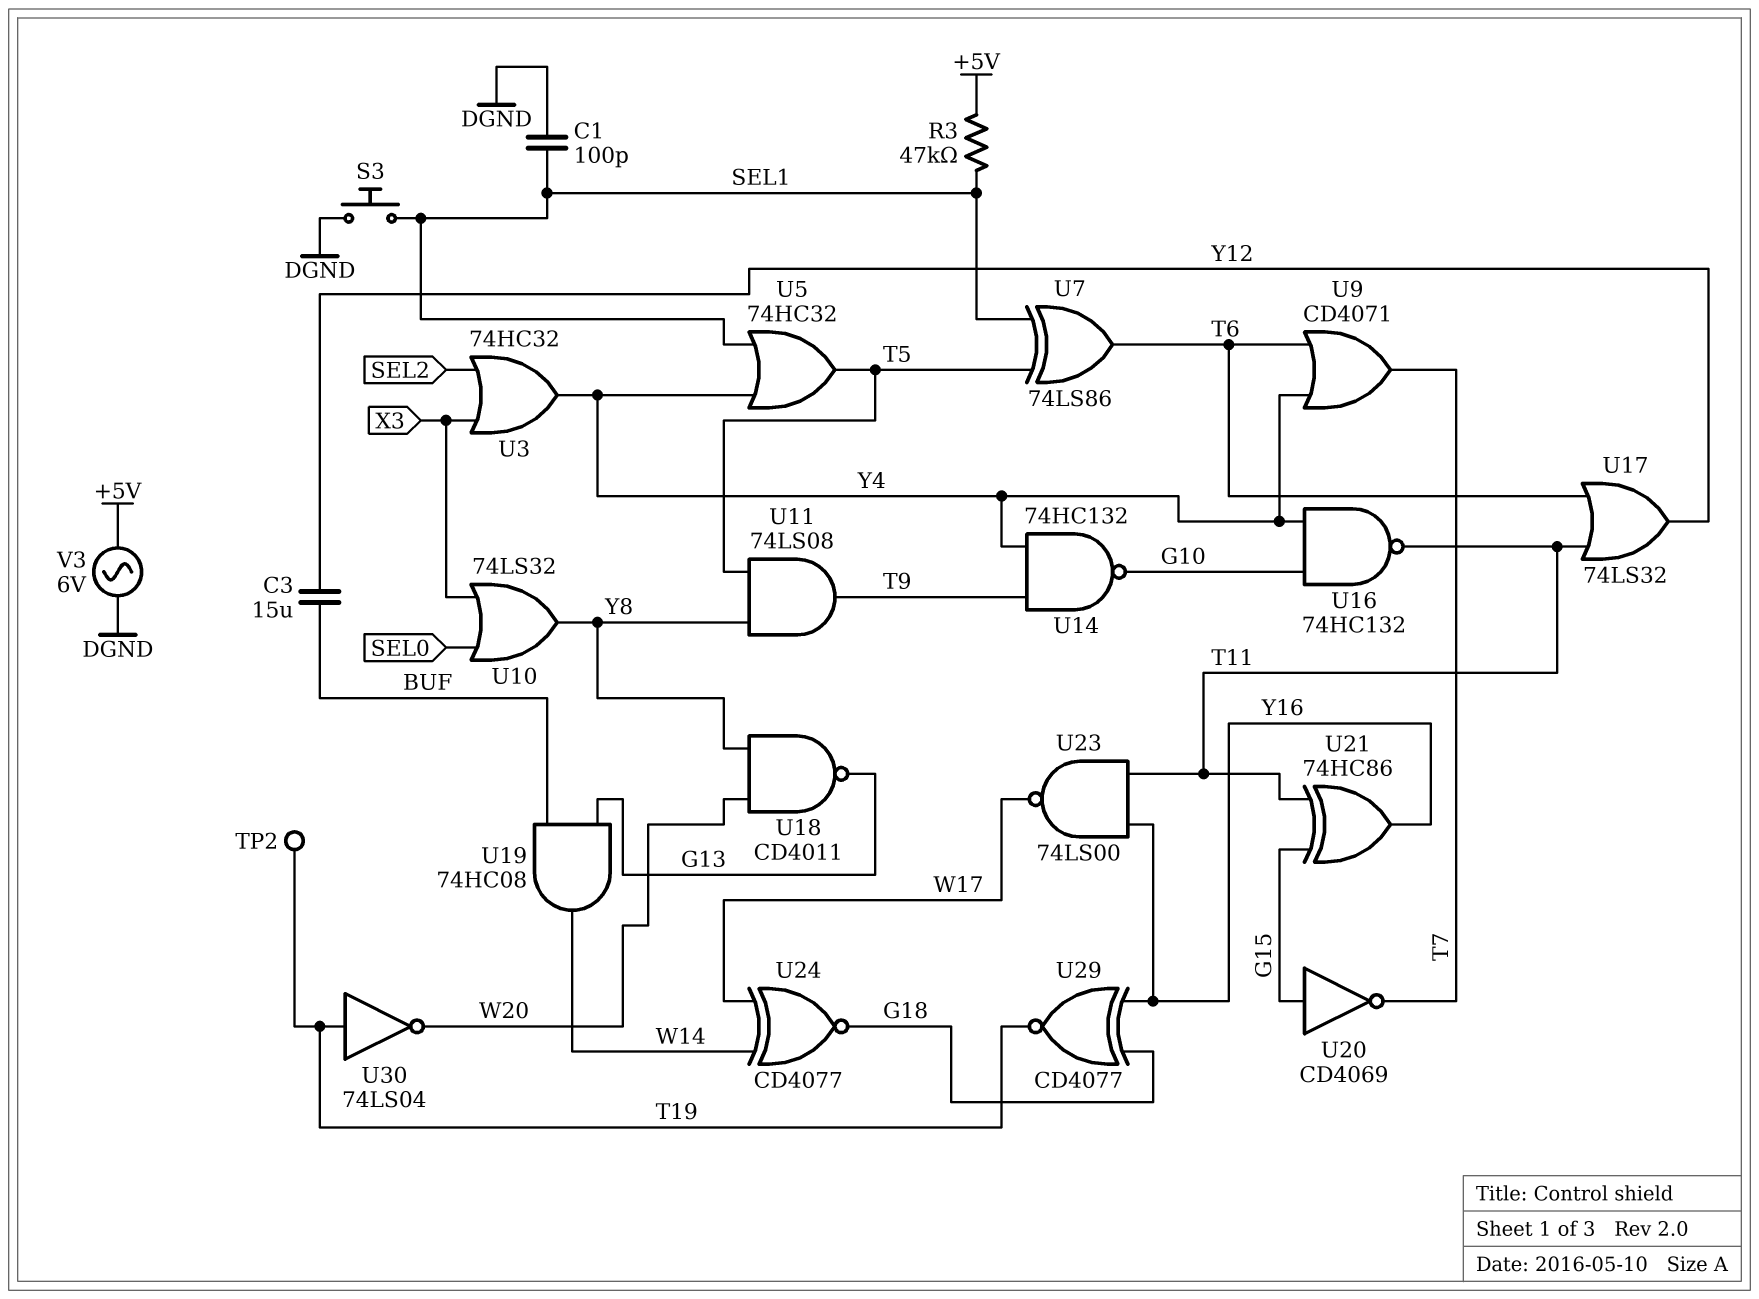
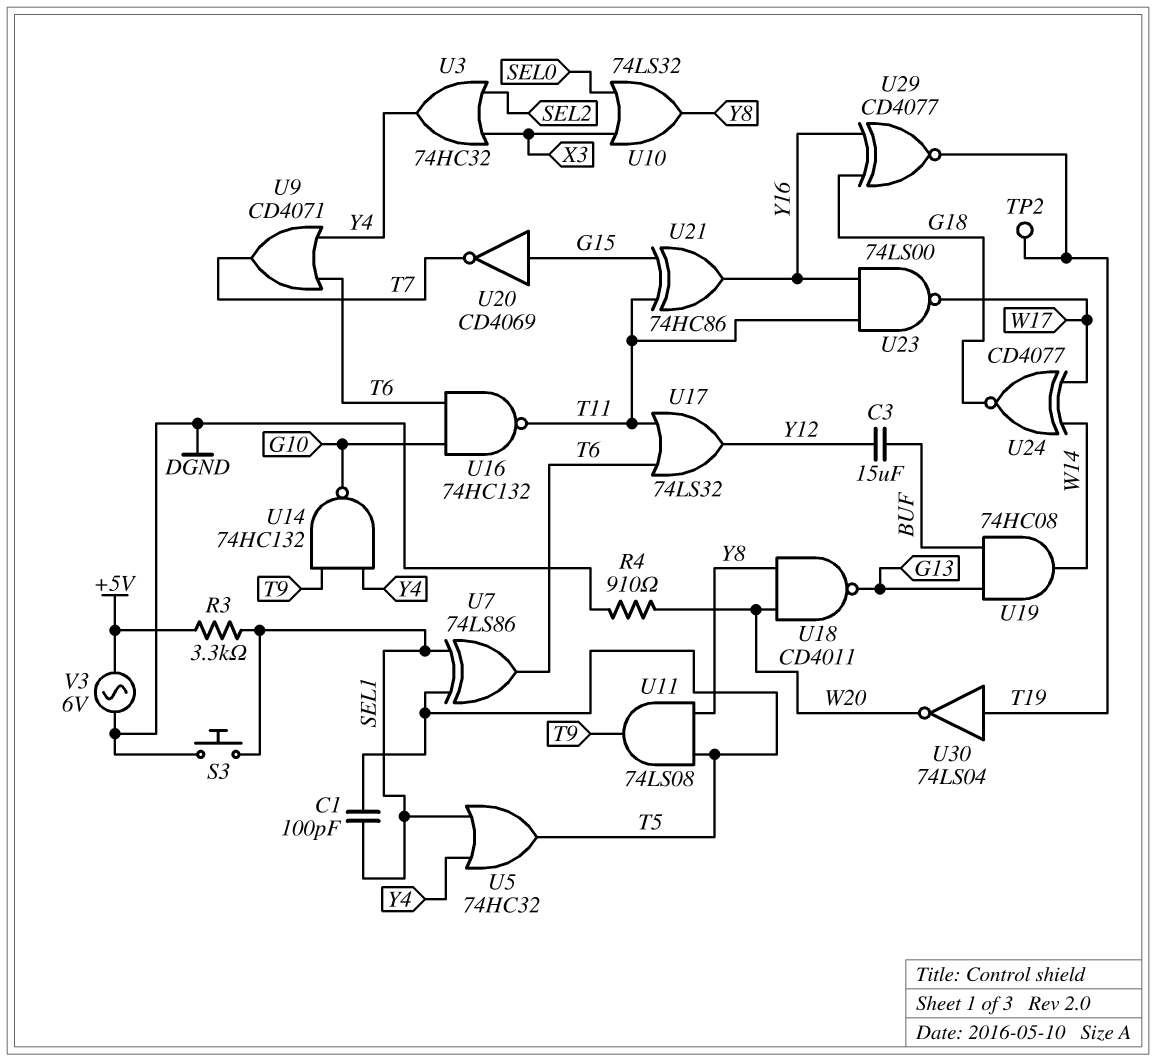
C1: 100pF (DGND, SEL1) -> 100pF (SEL1, T5)
R3: 47k (+5V, SEL1) -> 3.3k (+5V, SEL1)
R4: none -> 910 (DGND, W20)
U16: NAND 74HC132 (in G10, in Y4, out T11) -> NAND 74HC132 (in G10, in T6, out T11)

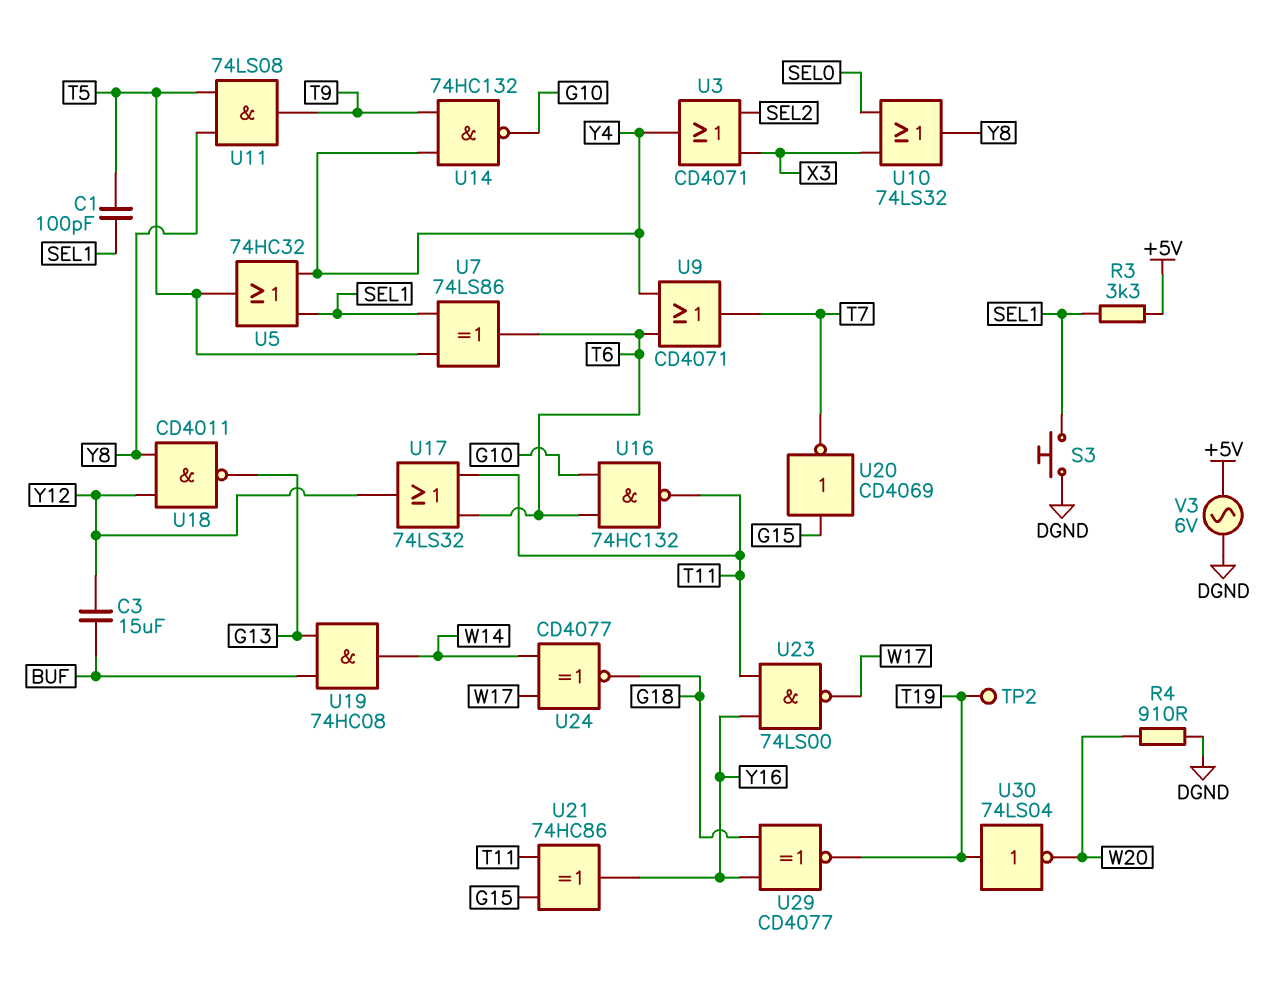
U3: OR 74HC32 (in SEL2, in X3, out Y4) -> OR CD4071 (in SEL2, in X3, out Y4)
U18: NAND CD4011 (in W20, in Y8, out G13) -> NAND CD4011 (in Y8, in Y12, out G13)

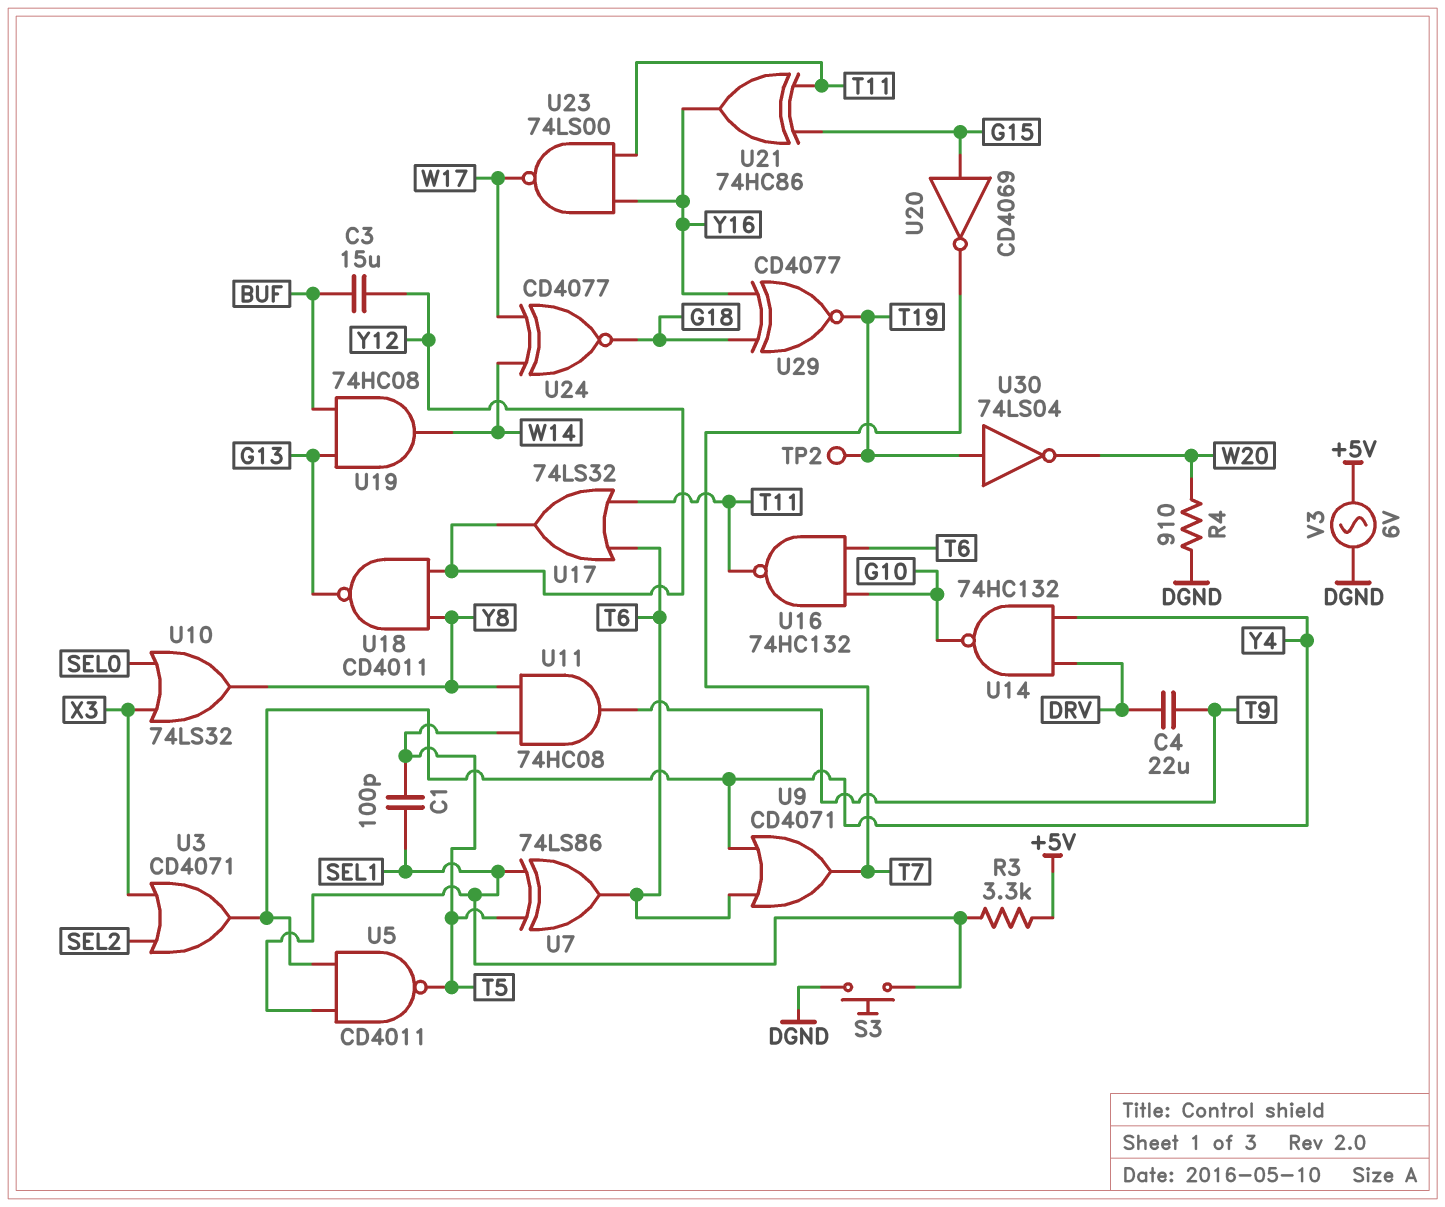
C4: none -> 22uF (DRV, T9)
U5: OR 74HC32 (in SEL1, in Y4, out T5) -> NAND CD4011 (in SEL1, in Y4, out T5)
U11: AND 74LS08 (in T5, in Y8, out T9) -> AND 74HC08 (in T5, in Y8, out T9)
U14: NAND 74HC132 (in T9, in Y4, out G10) -> NAND 74HC132 (in DRV, in Y4, out G10)

